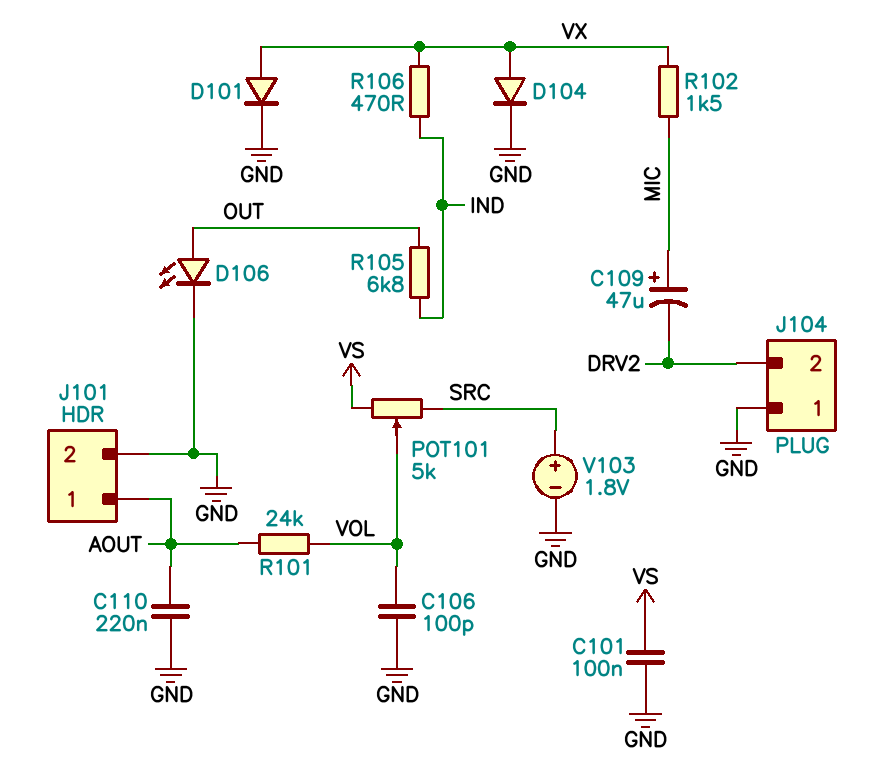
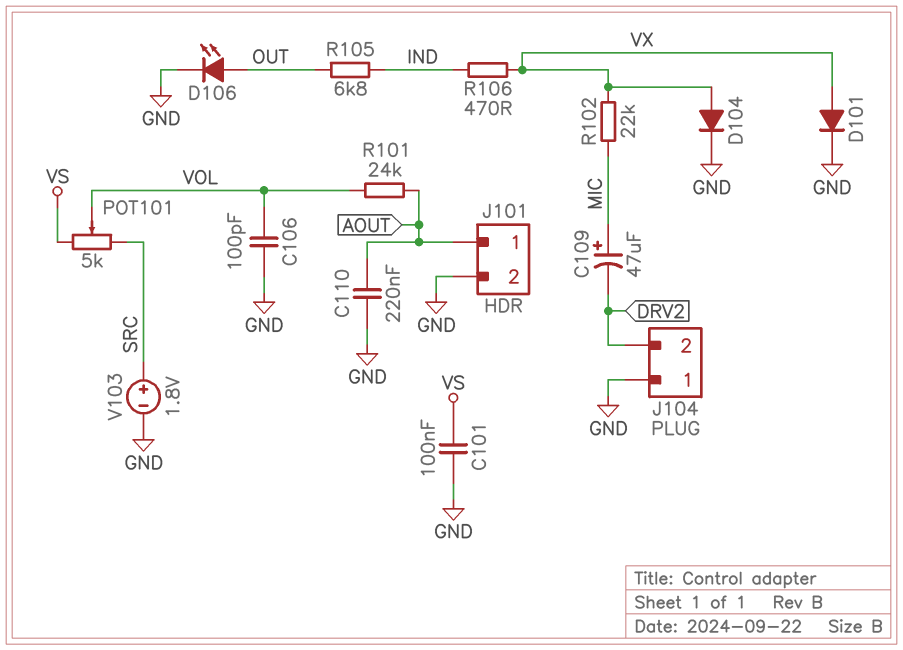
R102: 1.5k (MIC, VX) -> 22k (MIC, VX)

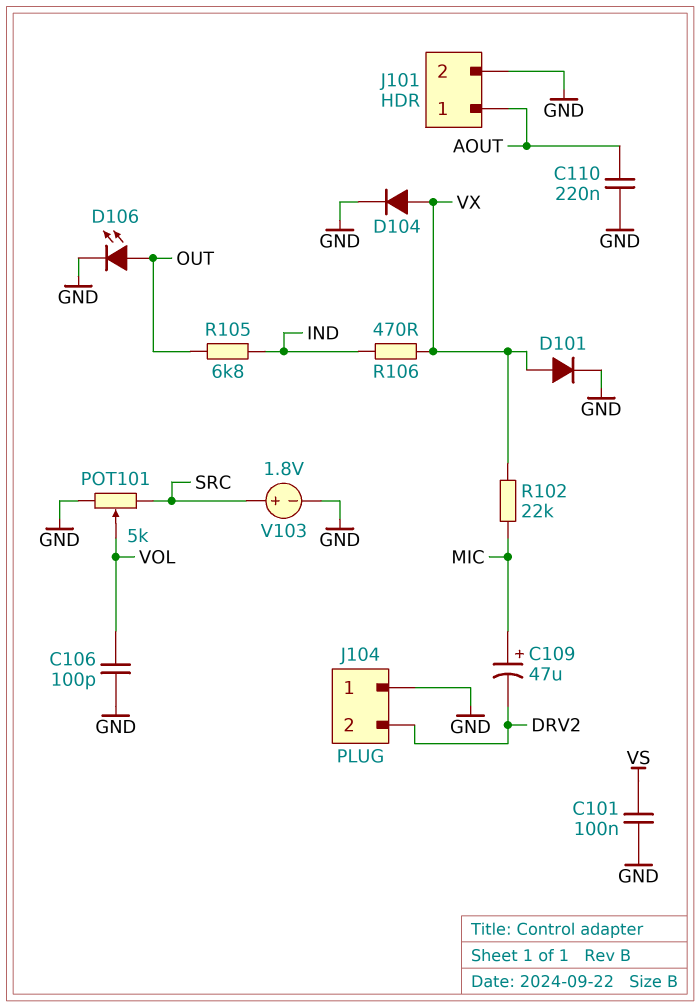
POT101: 5k (SRC, VS, wiper VOL) -> 5k (GND, SRC, wiper VOL)
R101: 24k (AOUT, VOL) -> none

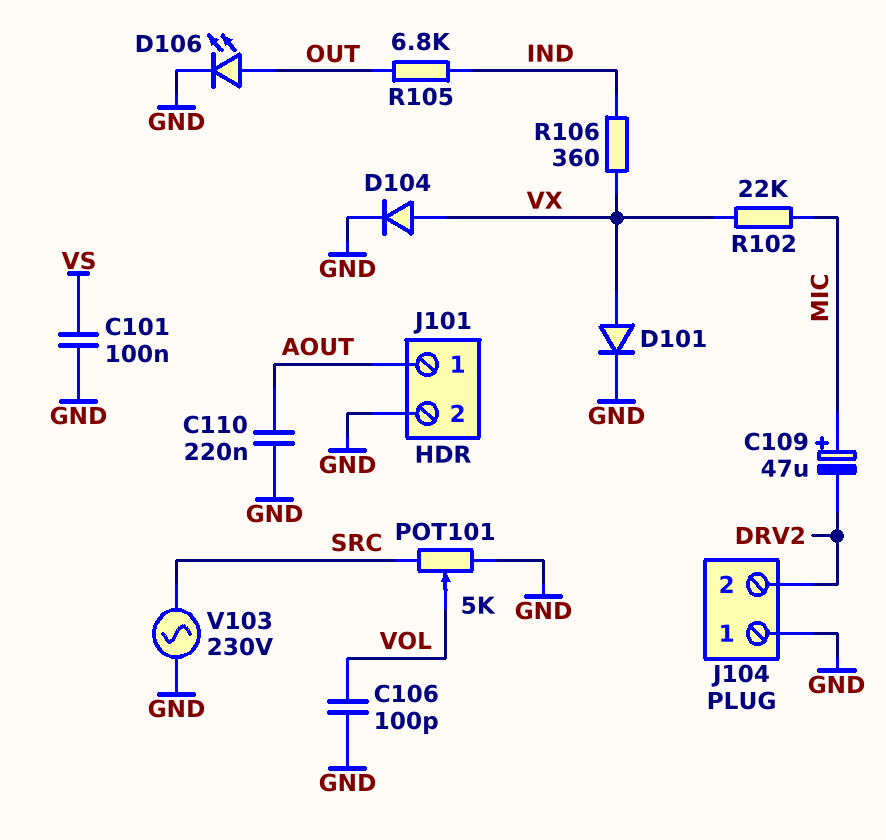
R106: 470 (IND, VX) -> 360 (IND, VX)
V103: 1.8V (plus SRC, minus GND) -> AC 230V (GND, SRC)

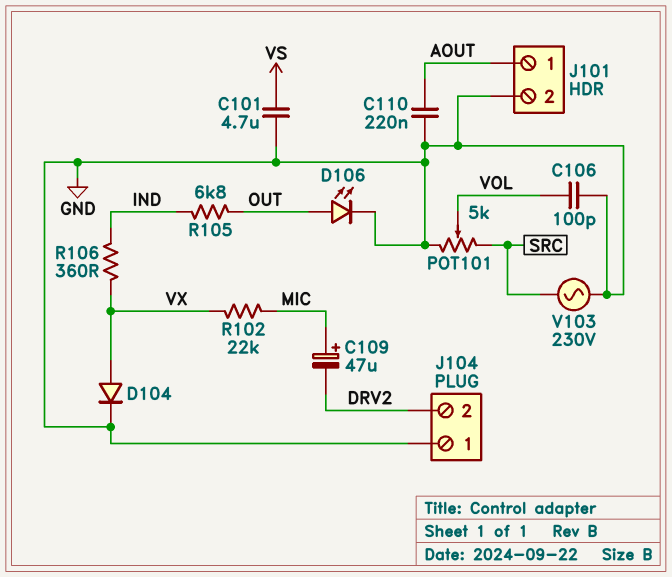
C101: 100nF (GND, VS) -> 4.7uF (GND, VS)
D101: diode (A VX, K GND) -> none

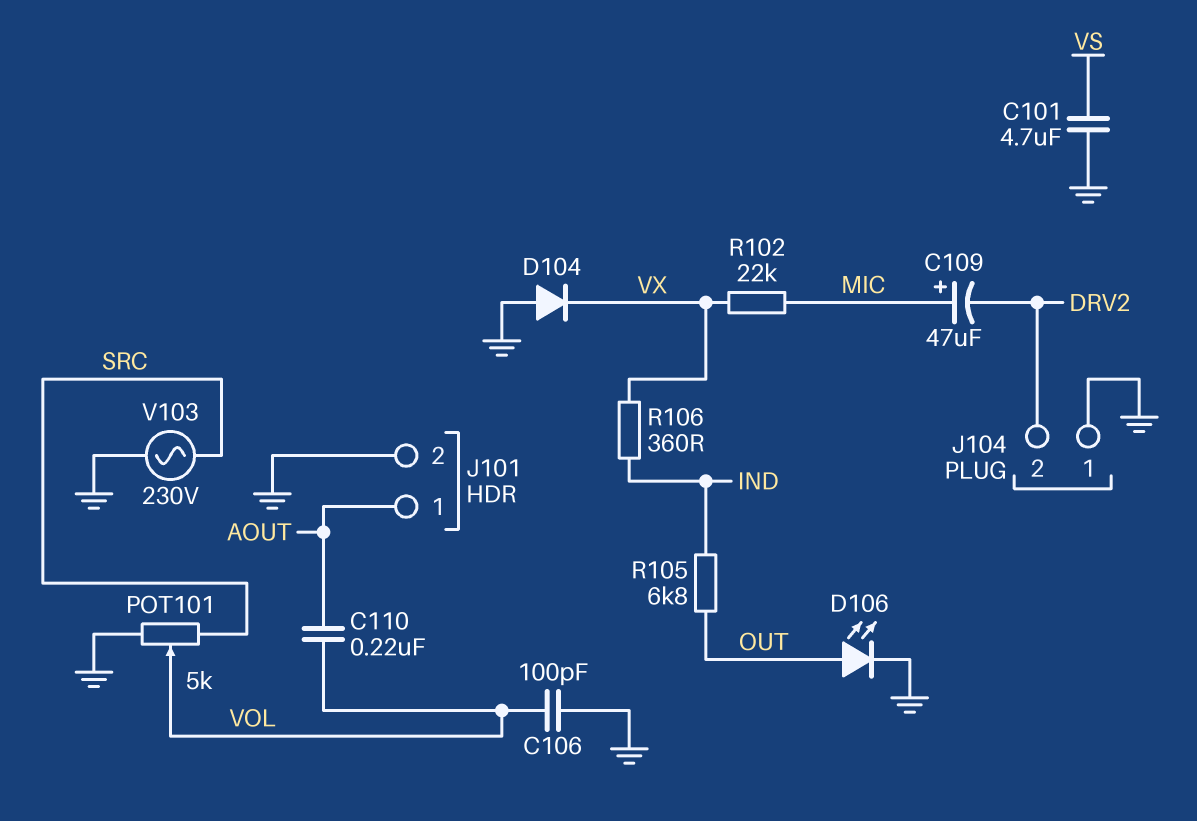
C110: 220nF (AOUT, GND) -> 220nF (AOUT, VOL)
D104: diode (A VX, K GND) -> diode (A GND, K VX)

